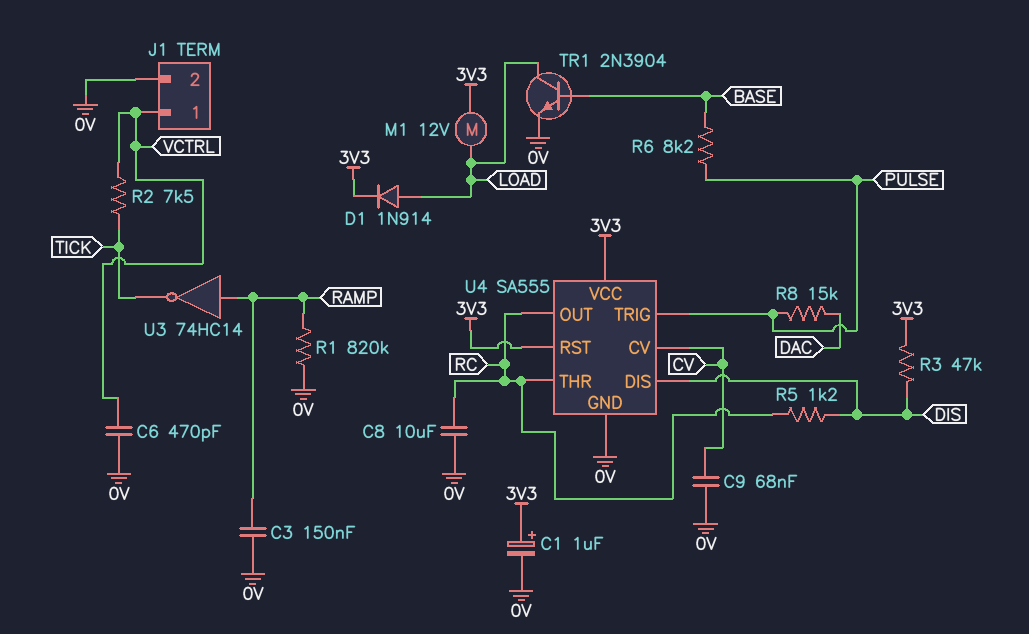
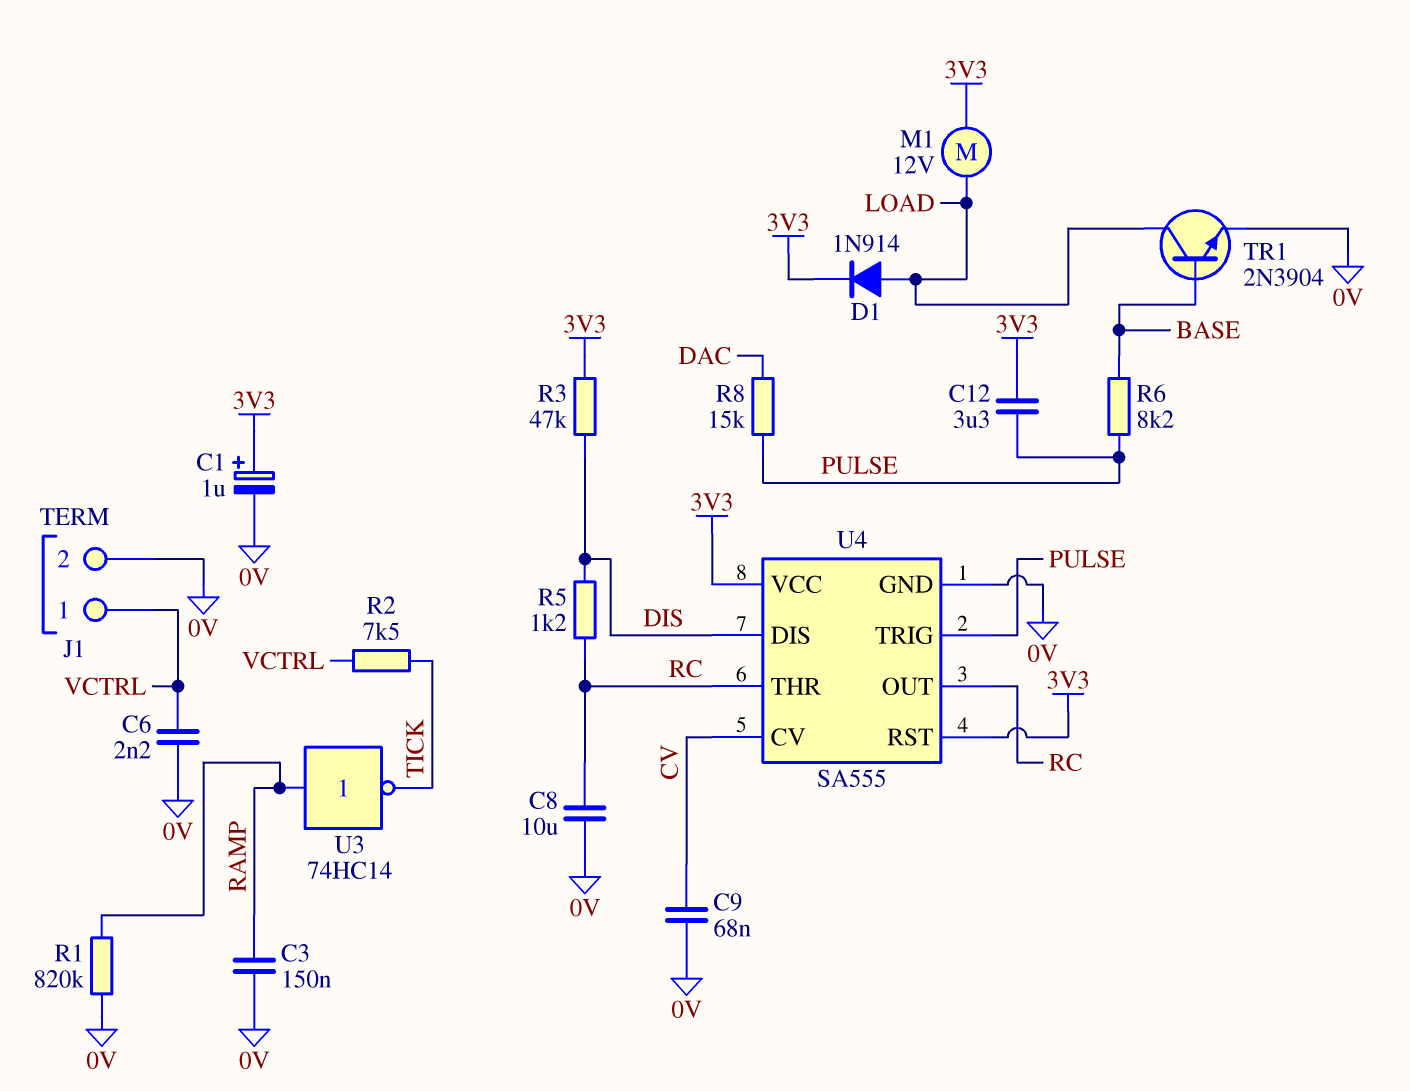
C6: 470pF (0V, VCTRL) -> 2.2nF (0V, VCTRL)
C12: none -> 3.3uF (3V3, PULSE)

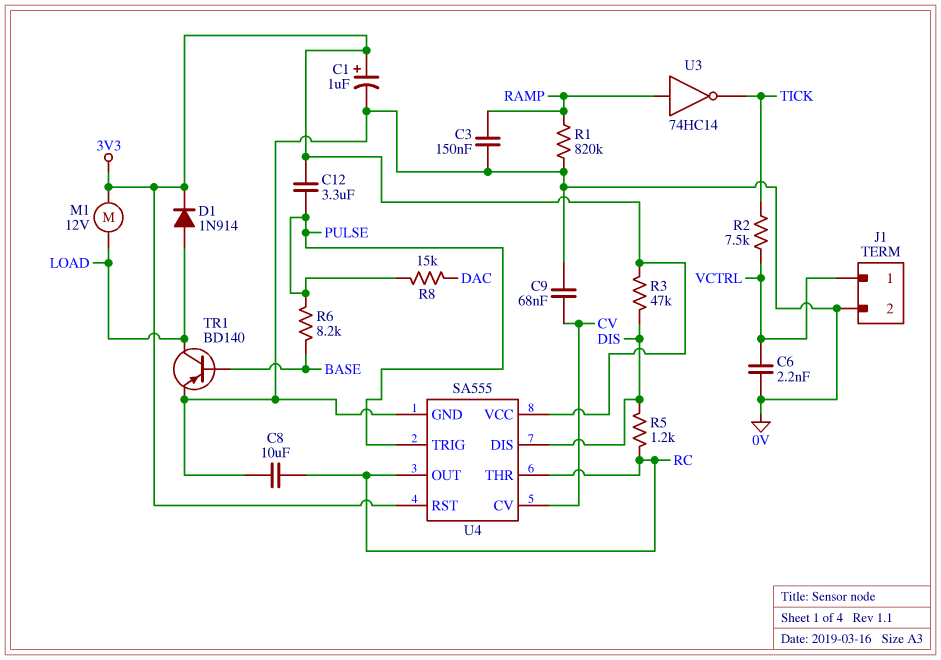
TR1: NPN 2N3904 (B BASE, C LOAD, E 0V) -> PNP BD140 (B BASE, C LOAD, E 0V)

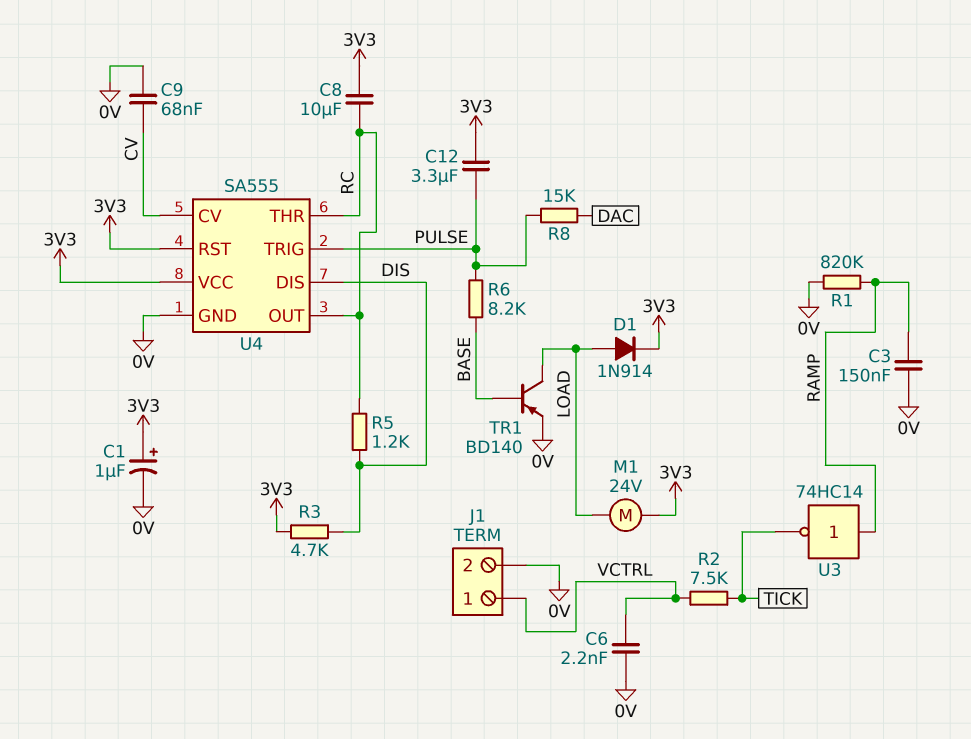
C8: 10uF (0V, RC) -> 10uF (3V3, RC)
M1: motor 12V (3V3, LOAD) -> motor 24V (3V3, LOAD)
R3: 47k (3V3, DIS) -> 4.7k (3V3, DIS)

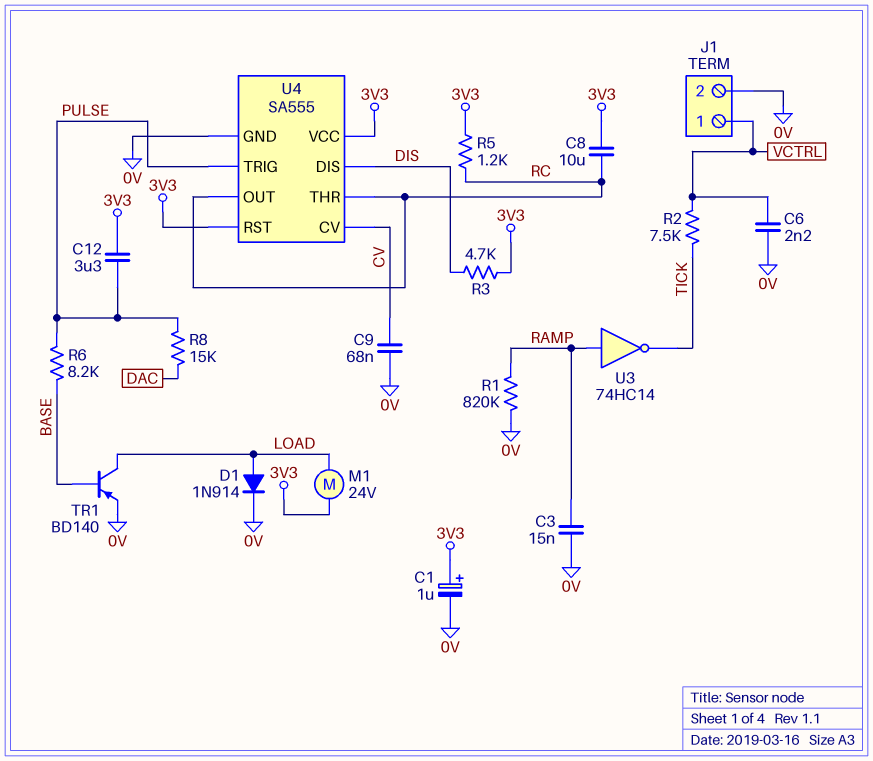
C3: 150nF (0V, RAMP) -> 15nF (0V, RAMP)
D1: diode 1N914 (A LOAD, K 3V3) -> diode 1N914 (A LOAD, K 0V)
R5: 1.2k (DIS, RC) -> 1.2k (3V3, RC)

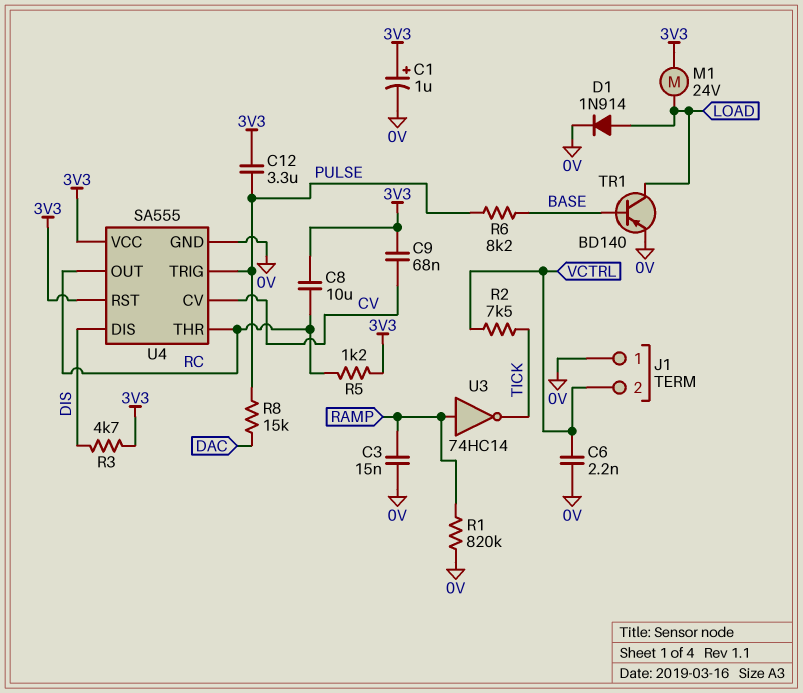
C9: 68nF (0V, CV) -> 68nF (3V3, CV)
J1 pin 1: VCTRL -> 0V
J1 pin 2: 0V -> VCTRL

